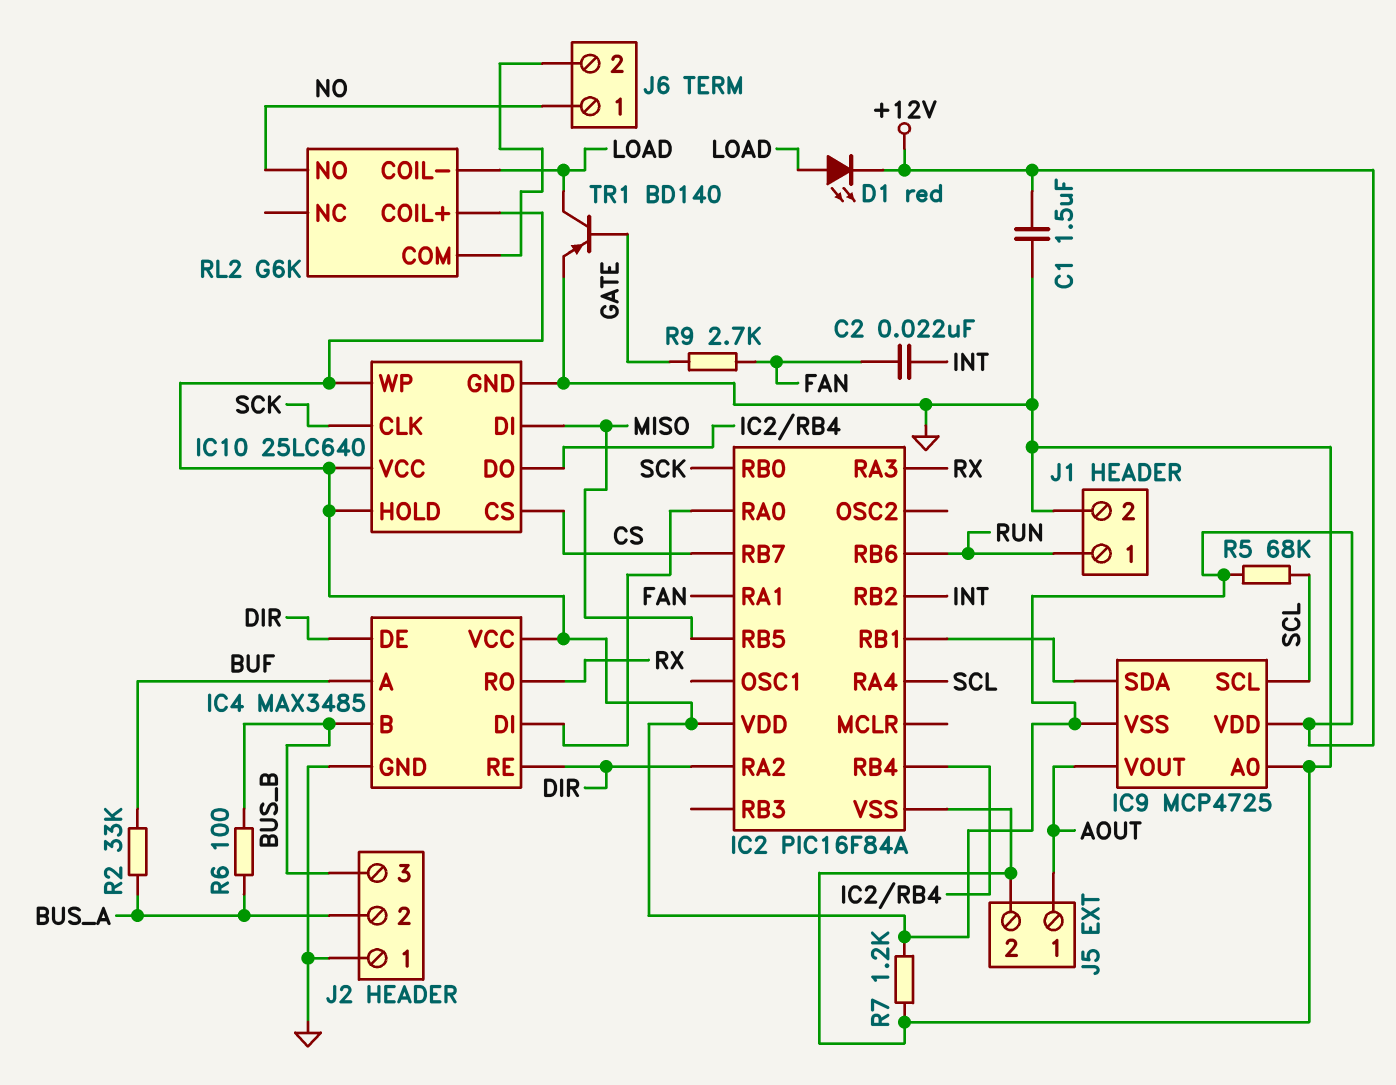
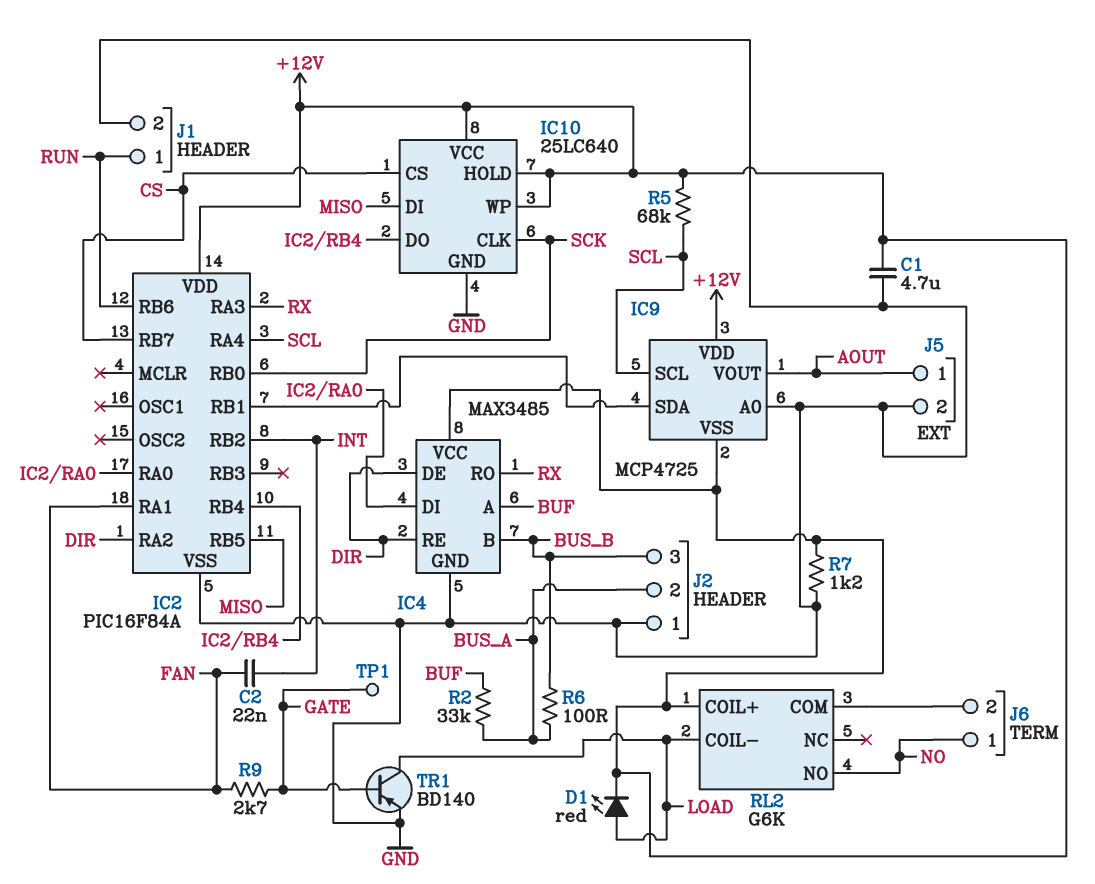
C1: 1.5uF (+12V, GND) -> 4.7uF (+12V, GND)
TP1: none -> test point (GATE)

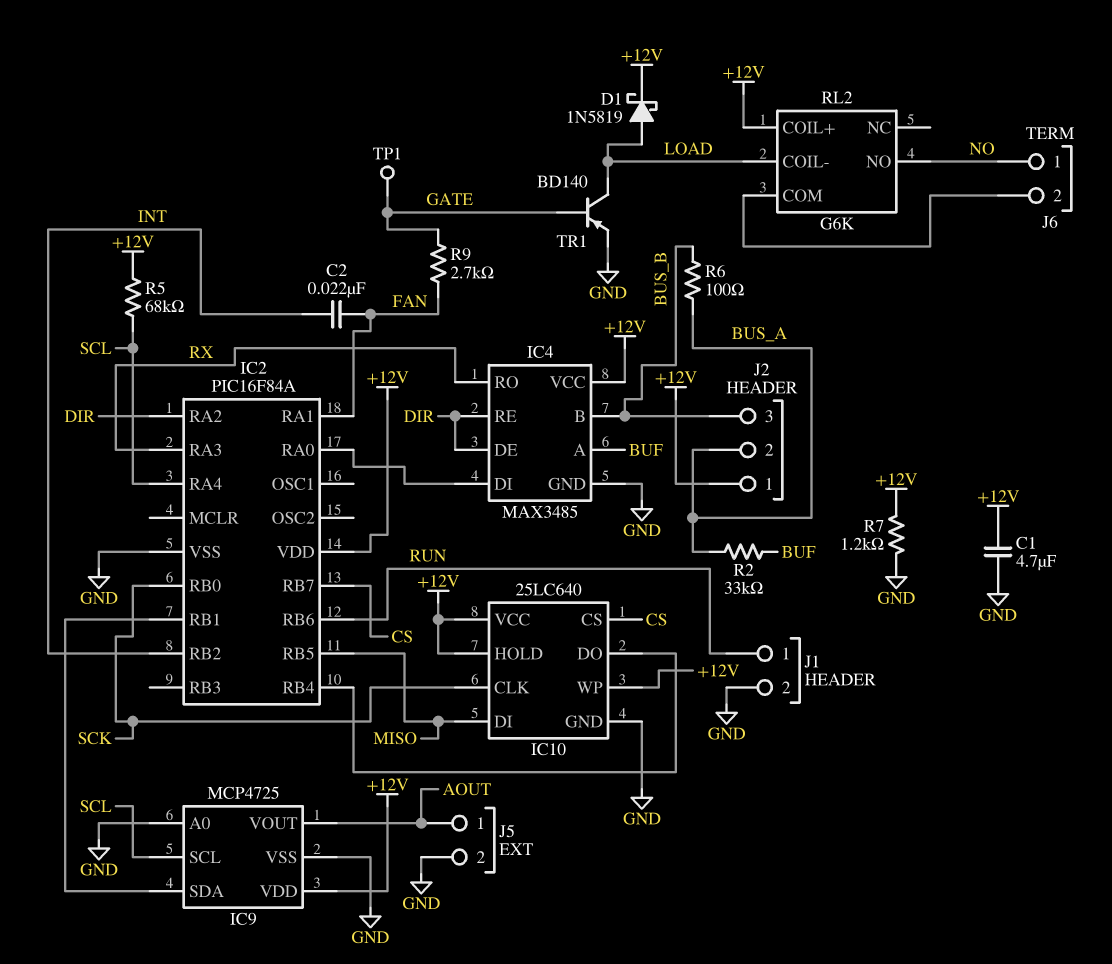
D1: LED red (A LOAD, K +12V) -> schottky 1N5819 (A LOAD, K +12V)
IC9 pin VSS: +12V -> GND
J2 pin 1: GND -> +12V

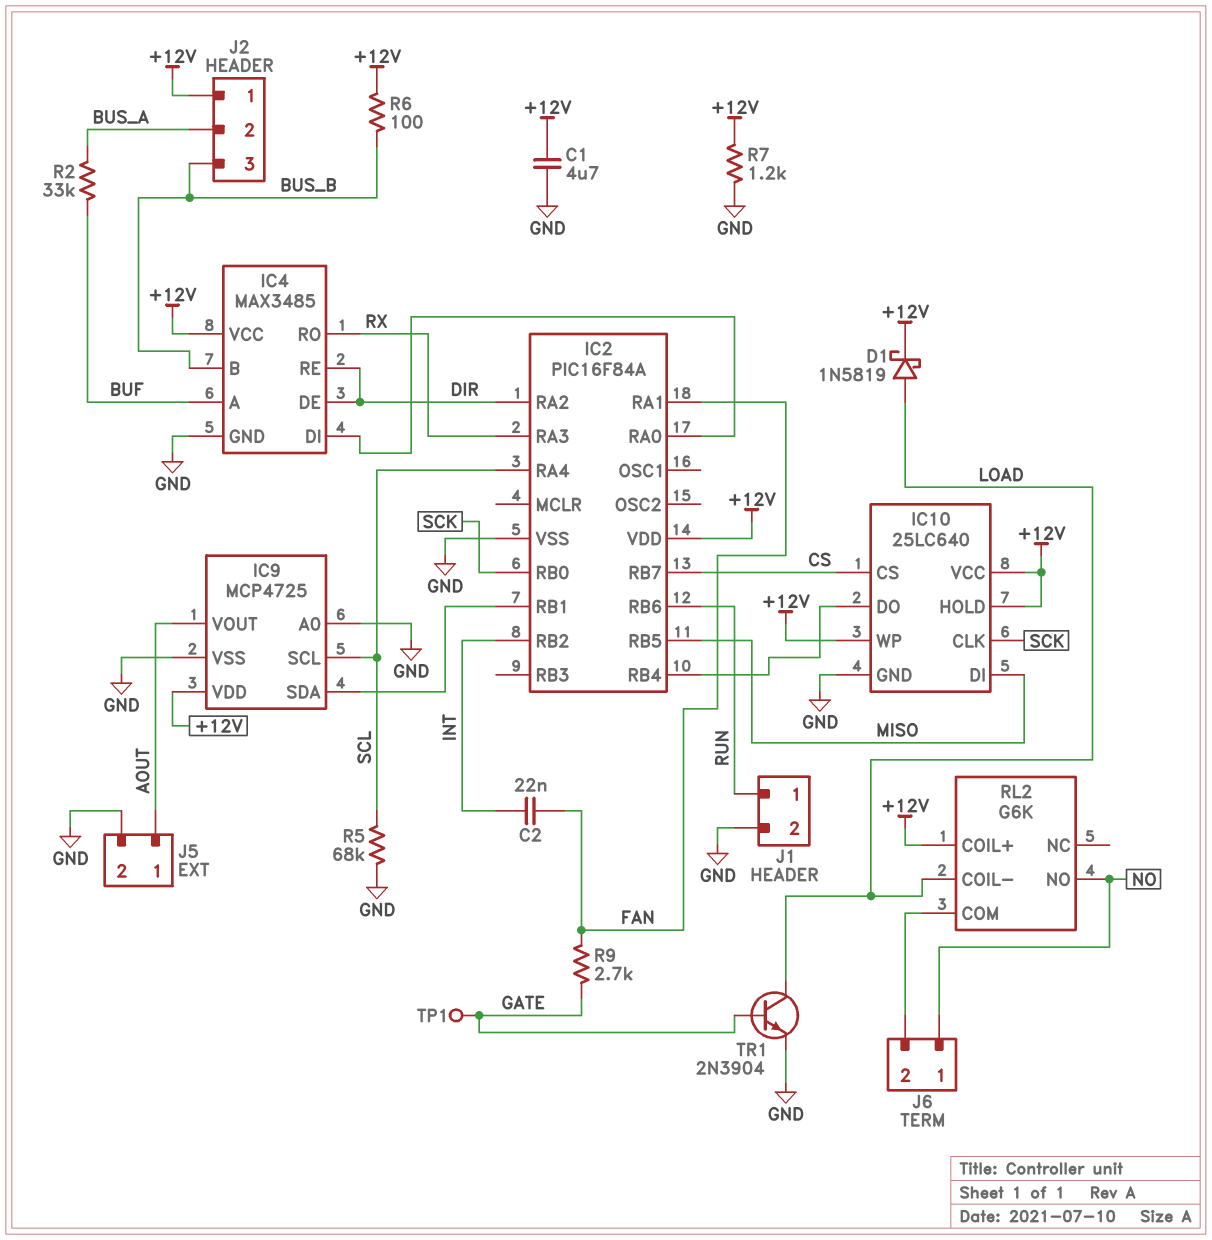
R5: 68k (+12V, SCL) -> 68k (GND, SCL)
R6: 100 (BUS_A, BUS_B) -> 100 (+12V, BUS_B)
TR1: PNP BD140 (B GATE, C LOAD, E GND) -> NPN 2N3904 (B GATE, C LOAD, E GND)

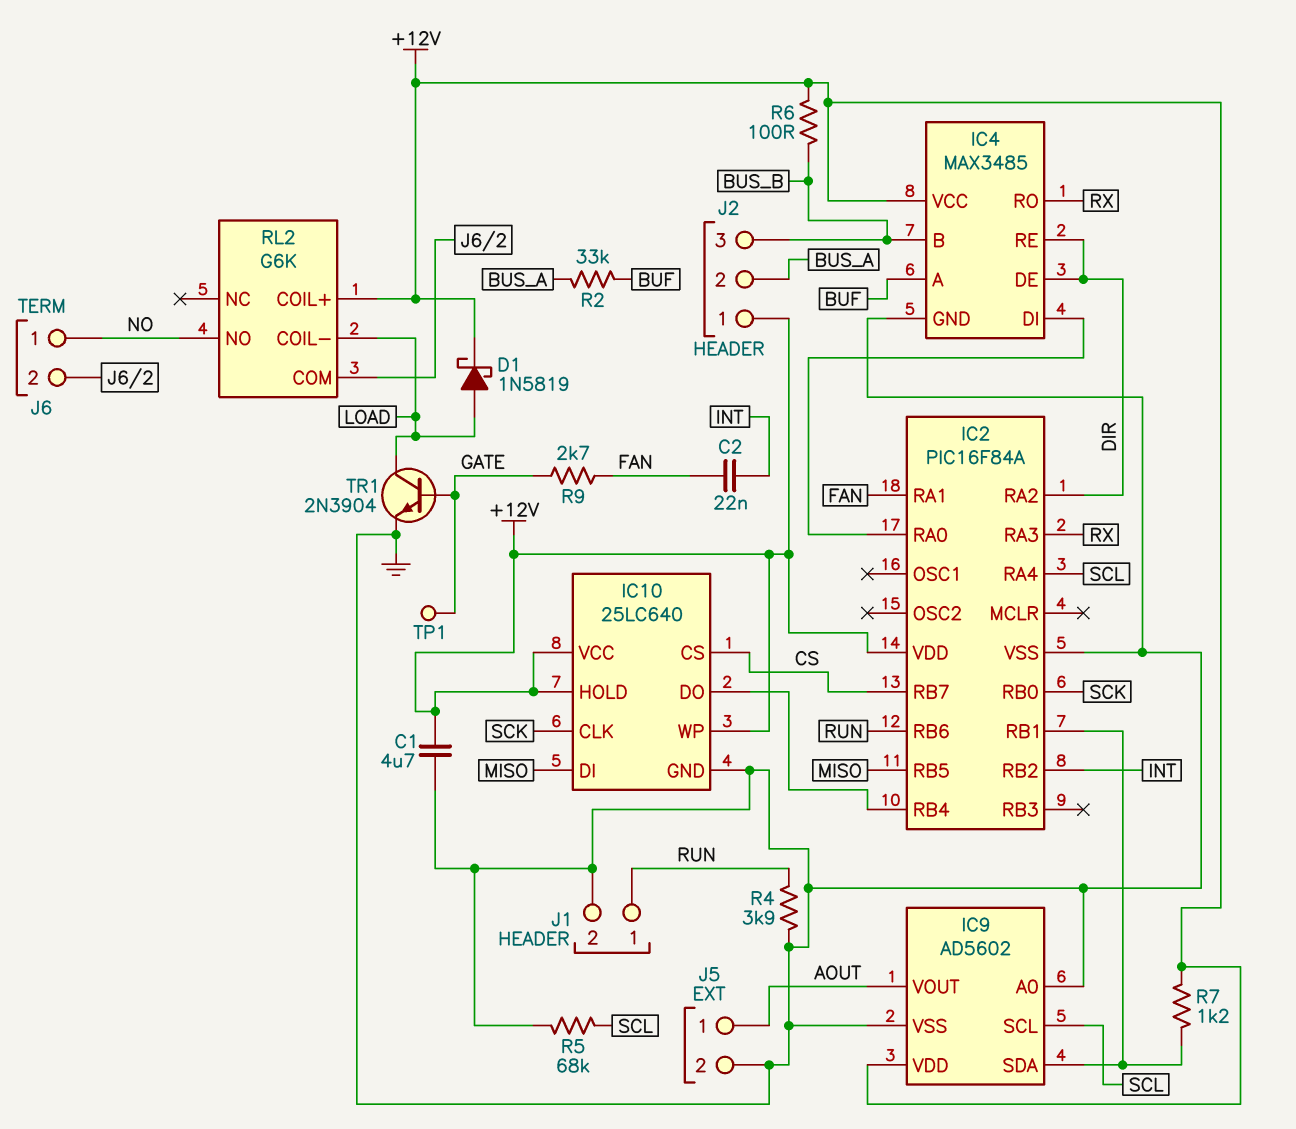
IC9: MCP4725 -> AD5602
R4: none -> 3.9k (GND, RUN)
R7: 1.2k (+12V, GND) -> 1.2k (+12V, IC2/RB1)

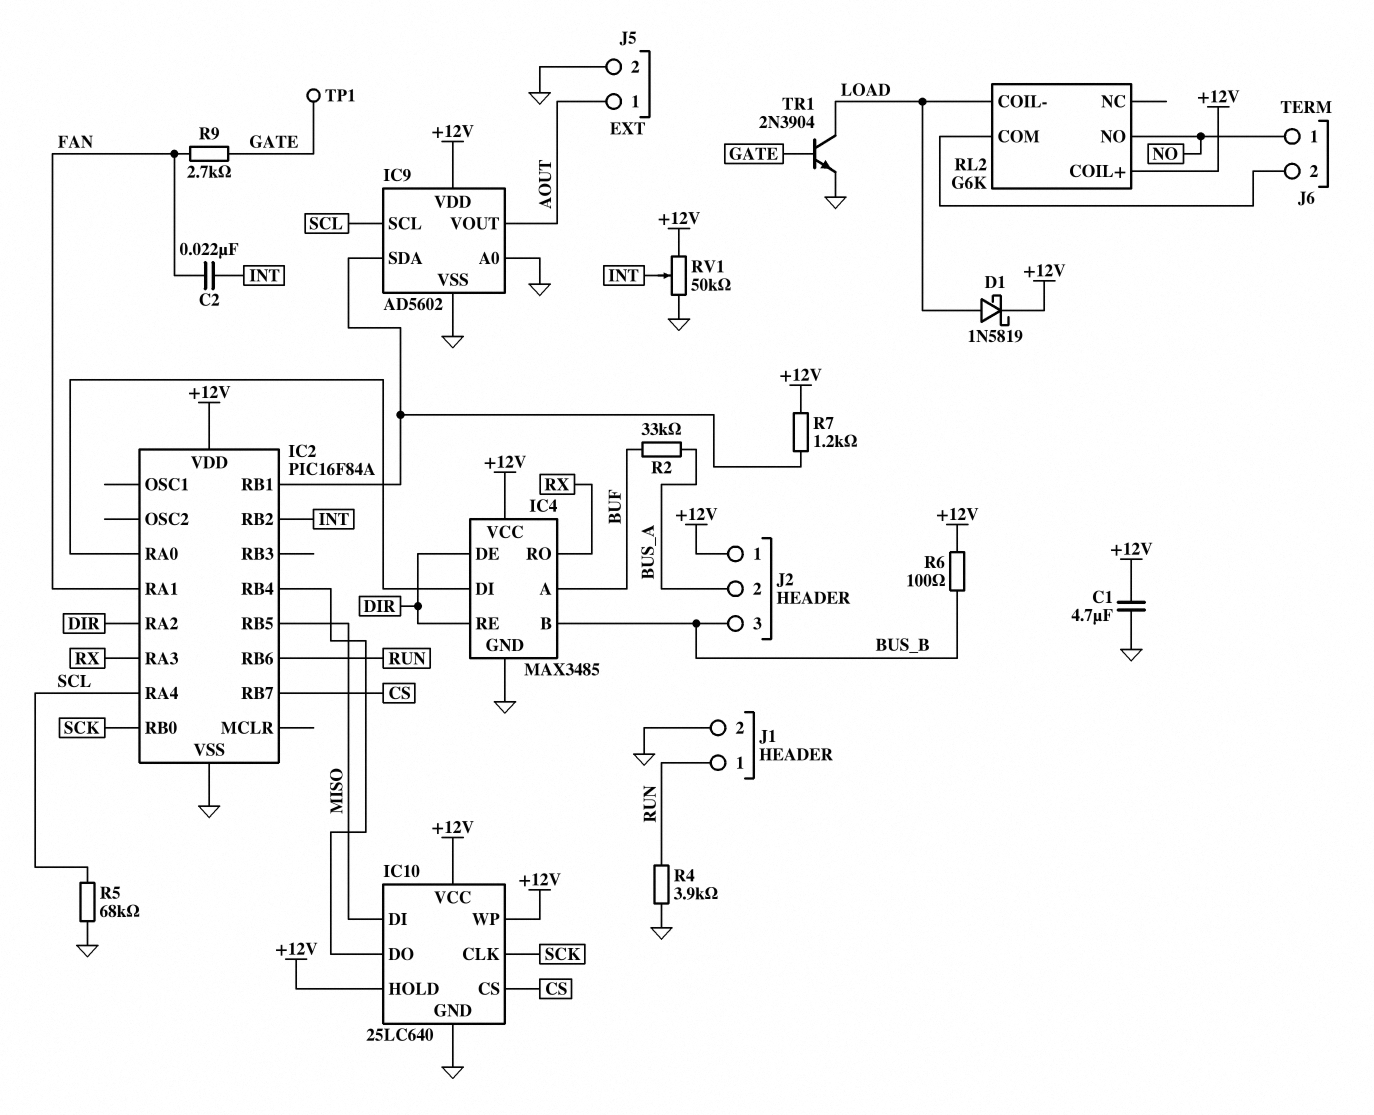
RV1: none -> 50k (+12V, GND, wiper INT)

